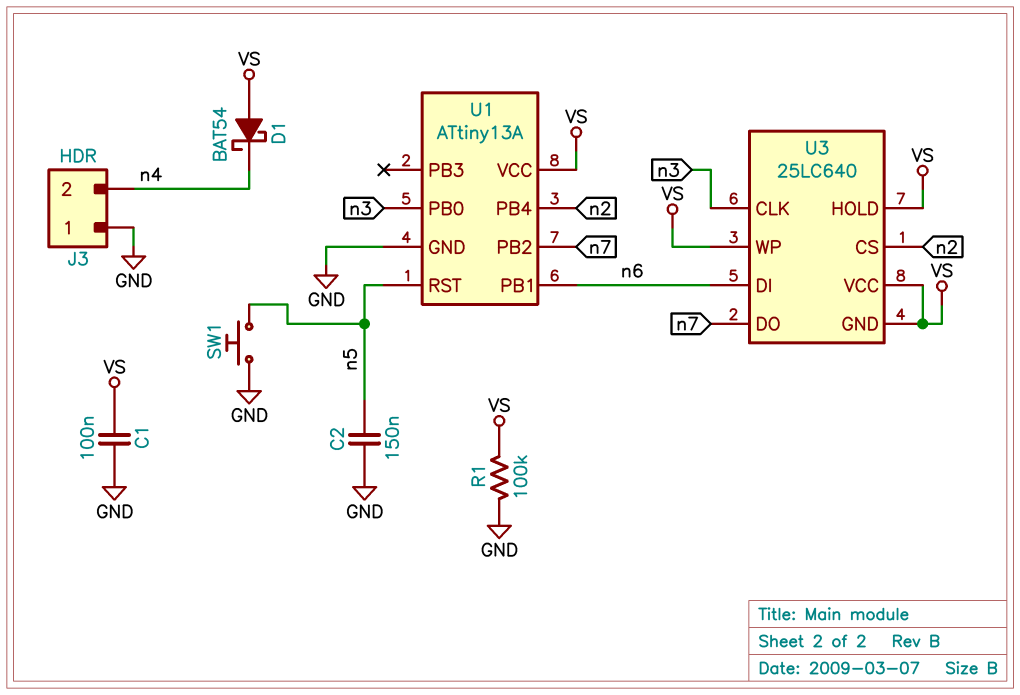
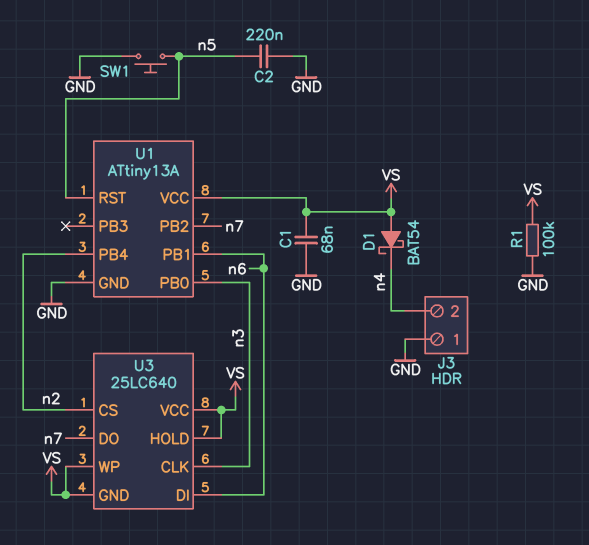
C1: 100nF (GND, VS) -> 68nF (GND, VS)
C2: 150nF (GND, n5) -> 220nF (GND, n5)

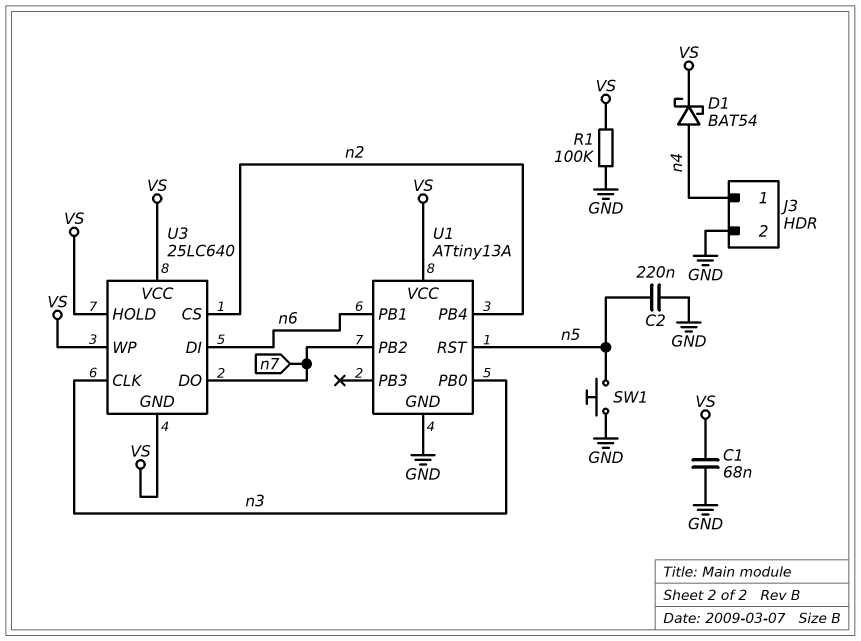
D1: schottky BAT54 (A VS, K n4) -> schottky BAT54 (A n4, K VS)
J3 pin 1: GND -> n4
J3 pin 2: n4 -> GND

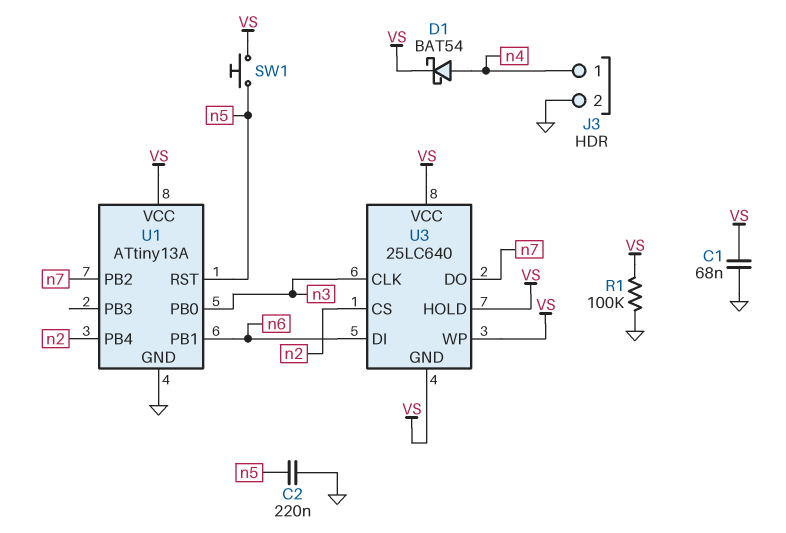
SW1: button (GND, n5) -> button (VS, n5)

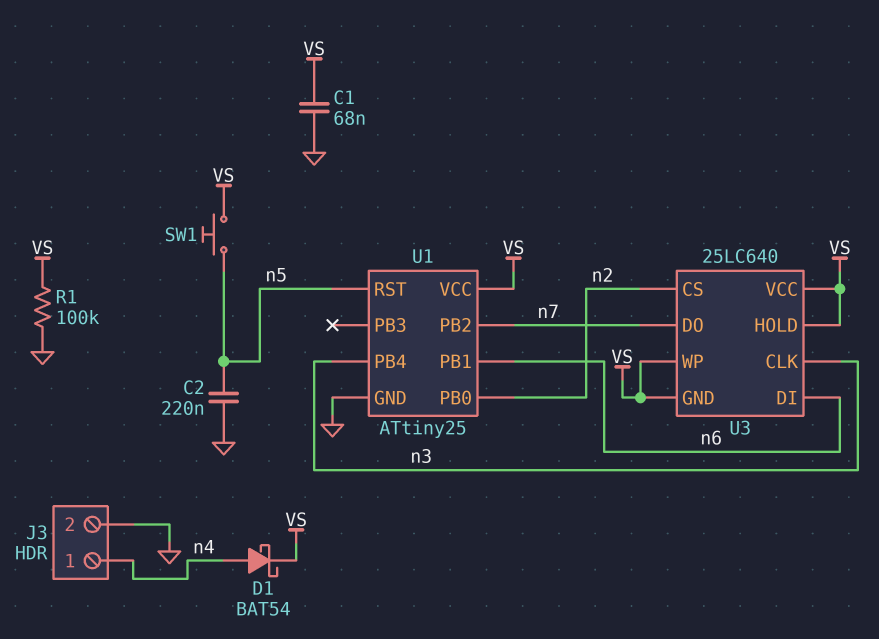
U1: ATtiny13A -> ATtiny25
U1 pin PB0: n3 -> n2
U1 pin PB4: n2 -> n3

